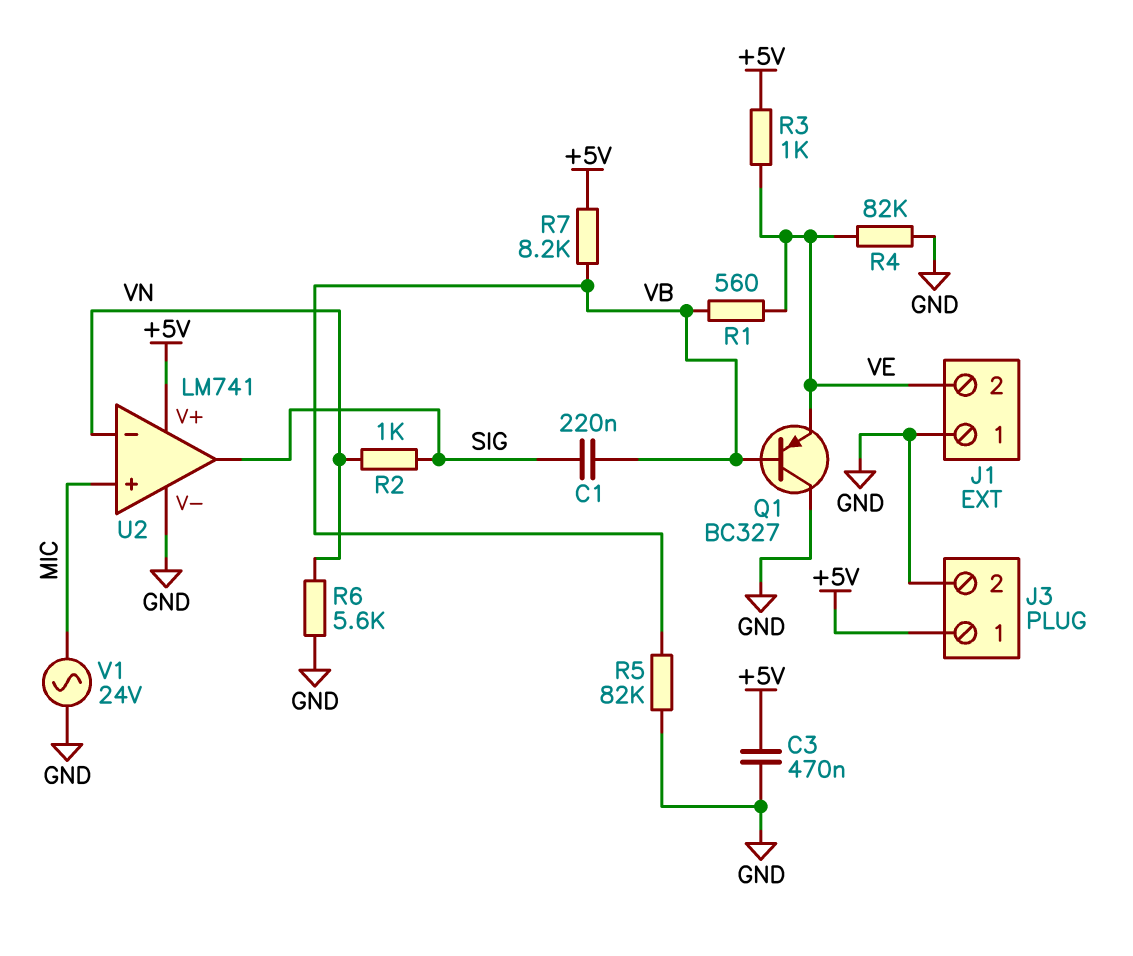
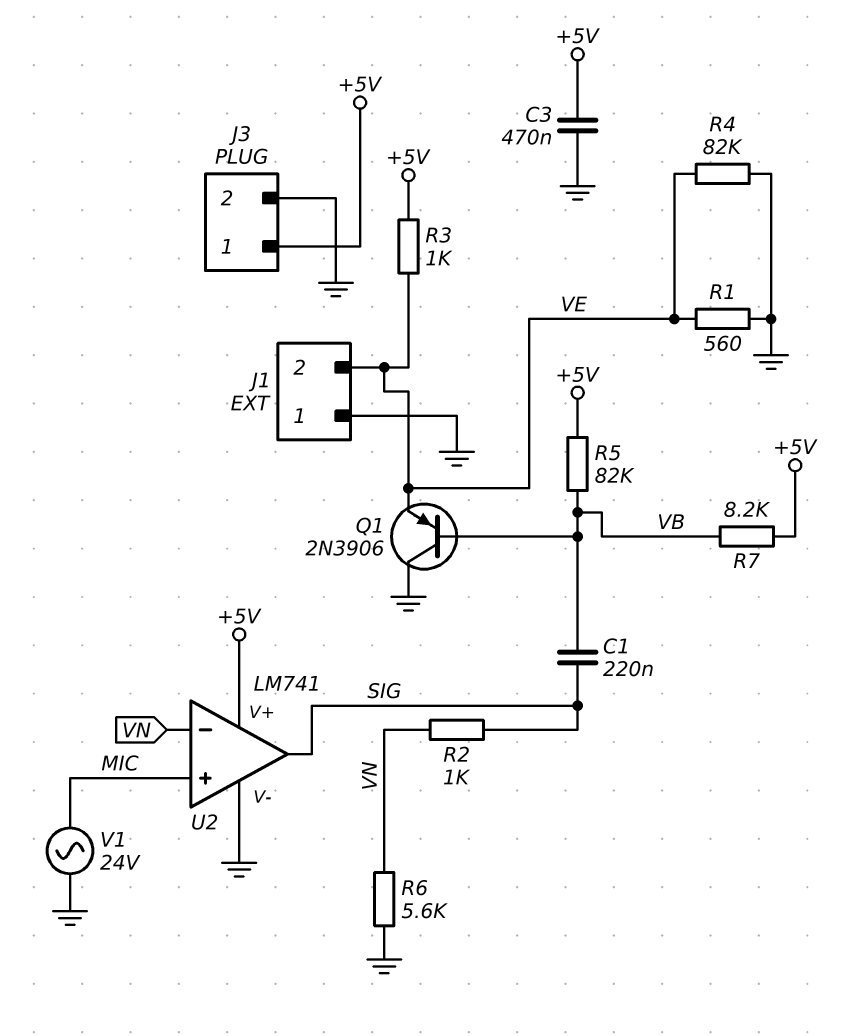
Q1: PNP BC327 (B VB, C GND, E VE) -> PNP 2N3906 (B VB, C GND, E VE)
R1: 560 (VB, VE) -> 560 (GND, VE)
R5: 82k (GND, VB) -> 82k (+5V, VB)

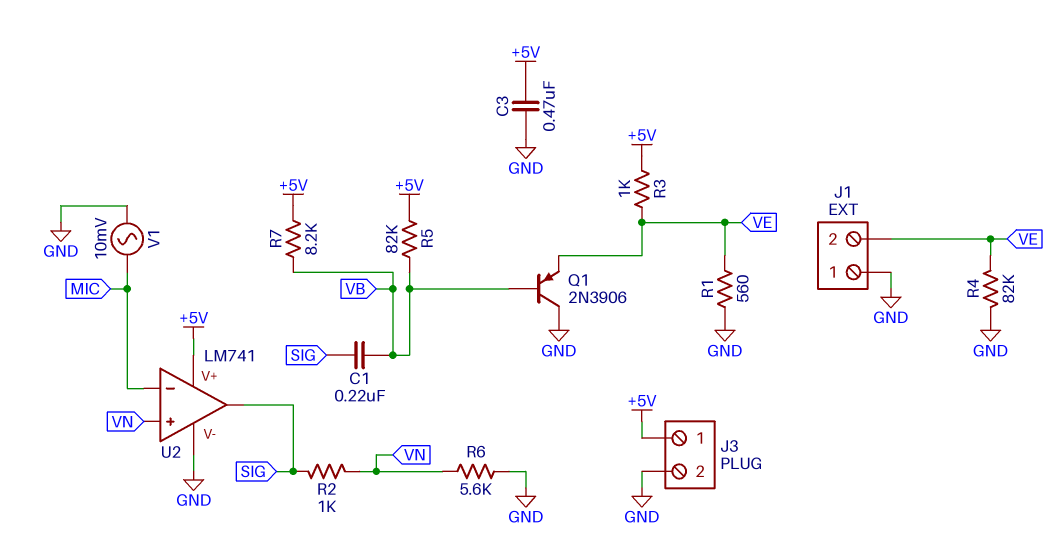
U2 pin in+: MIC -> VN
U2 pin in-: VN -> MIC
V1: AC 24V (GND, MIC) -> AC 10mV (GND, MIC)

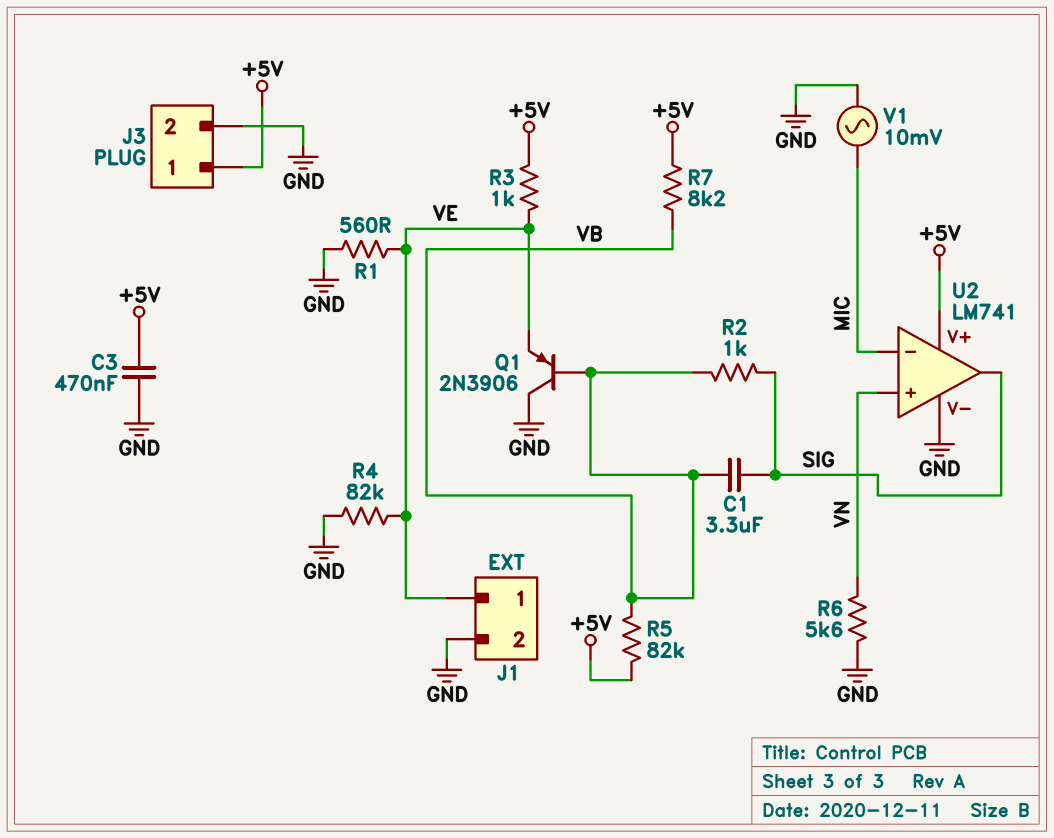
C1: 220nF (SIG, VB) -> 3.3uF (SIG, VB)
J1 pin 1: GND -> VE
J1 pin 2: VE -> GND
R2: 1k (SIG, VN) -> 1k (SIG, VB)

